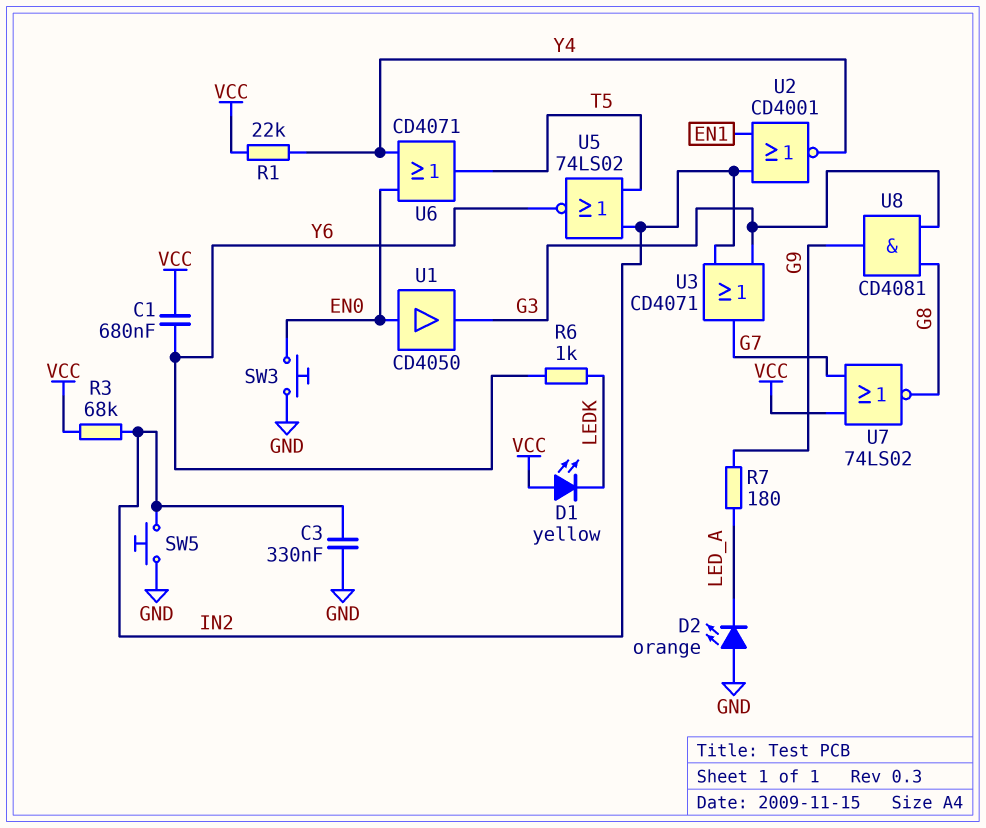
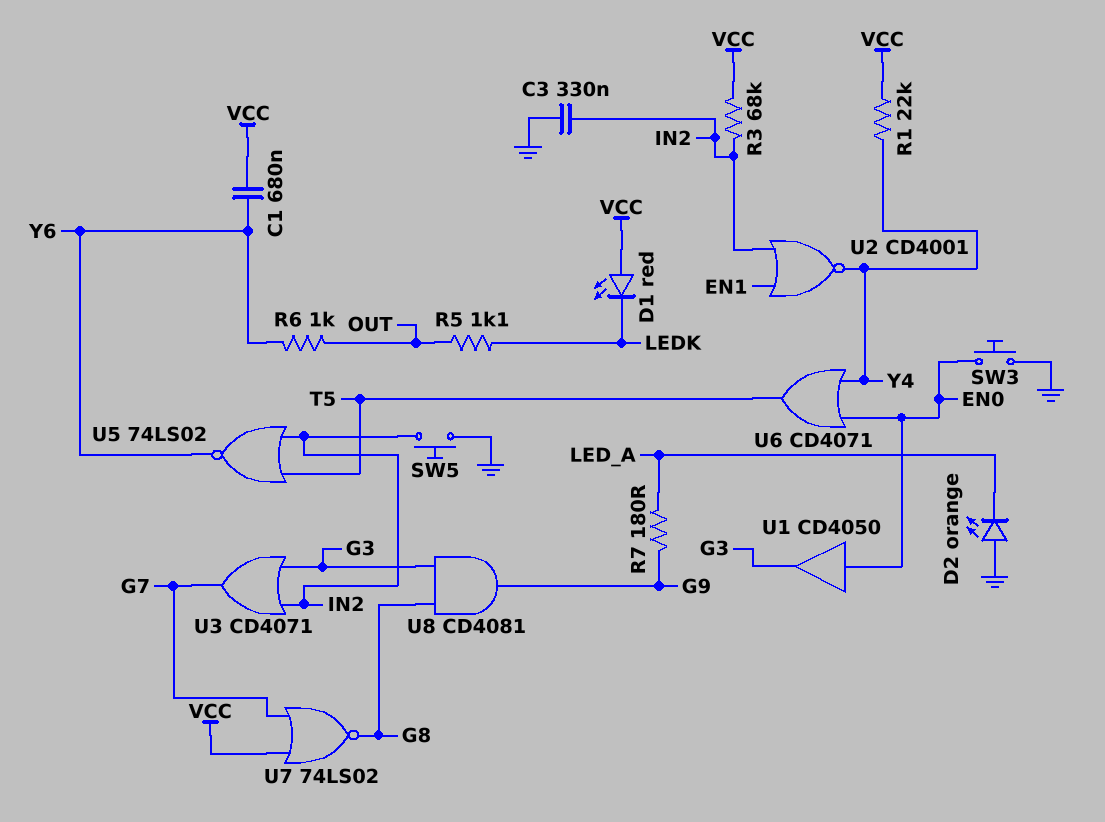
D1: LED yellow (A VCC, K LEDK) -> LED red (A VCC, K LEDK)
R5: none -> 1.1k (LEDK, OUT)
R6: 1k (LEDK, Y6) -> 1k (OUT, Y6)

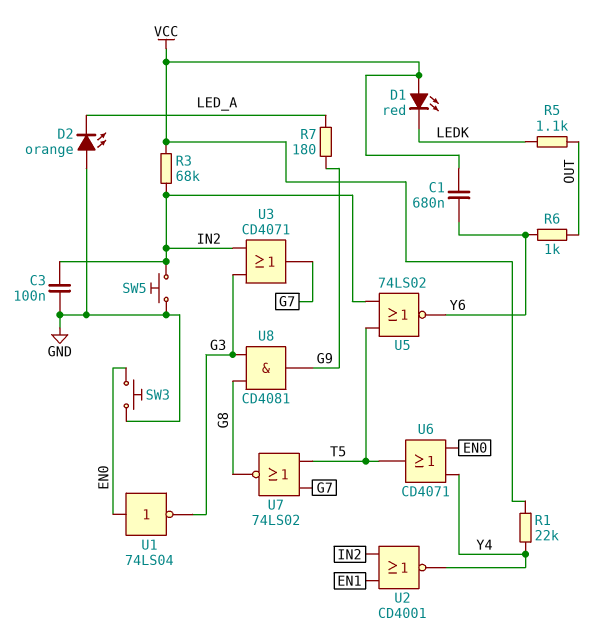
C3: 330nF (GND, IN2) -> 100nF (GND, IN2)
U1: buffer CD4050 (in EN0, out G3) -> NOT 74LS04 (in EN0, out G3)
U7: NOR 74LS02 (in G7, in VCC, out G8) -> NOR 74LS02 (in G7, in T5, out G8)

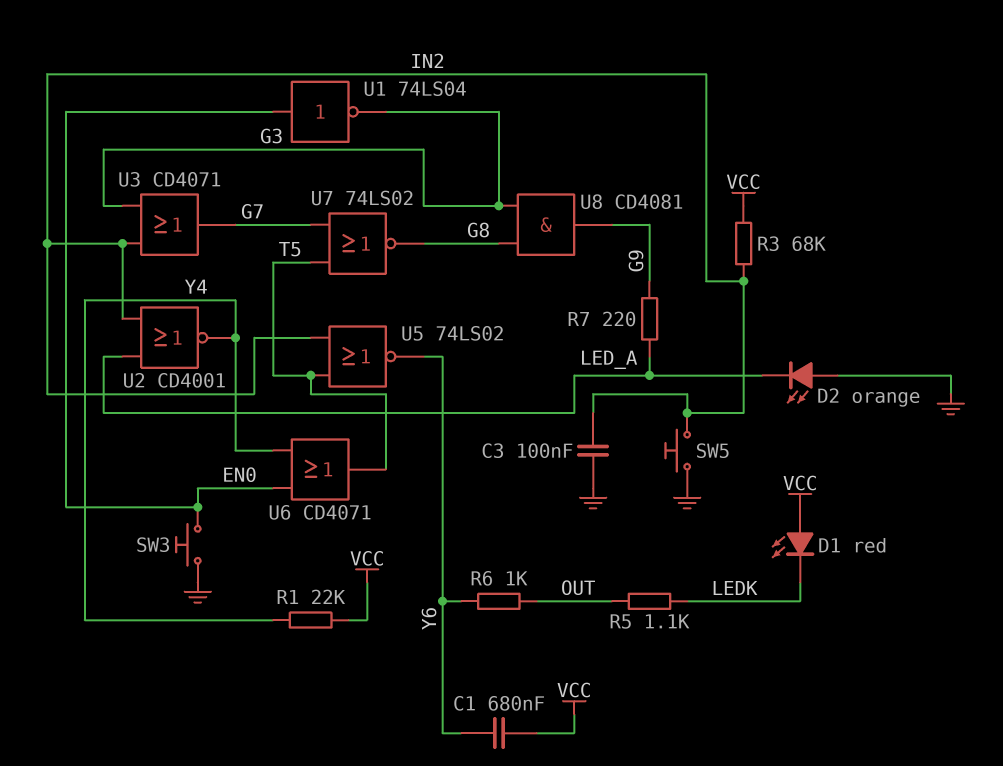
R7: 180 (G9, LED_A) -> 220 (G9, LED_A)
U2: NOR CD4001 (in EN1, in IN2, out Y4) -> NOR CD4001 (in IN2, in LED_A, out Y4)

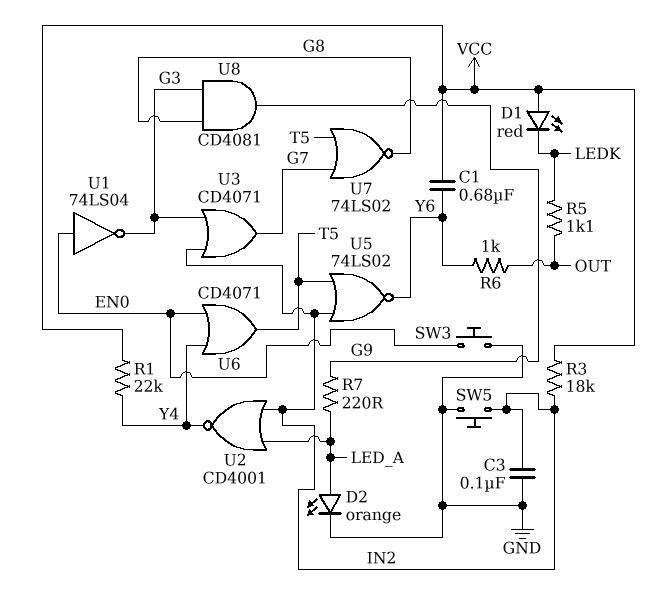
D2: LED orange (A GND, K LED_A) -> LED orange (A LED_A, K GND)
R3: 68k (IN2, VCC) -> 18k (IN2, VCC)

